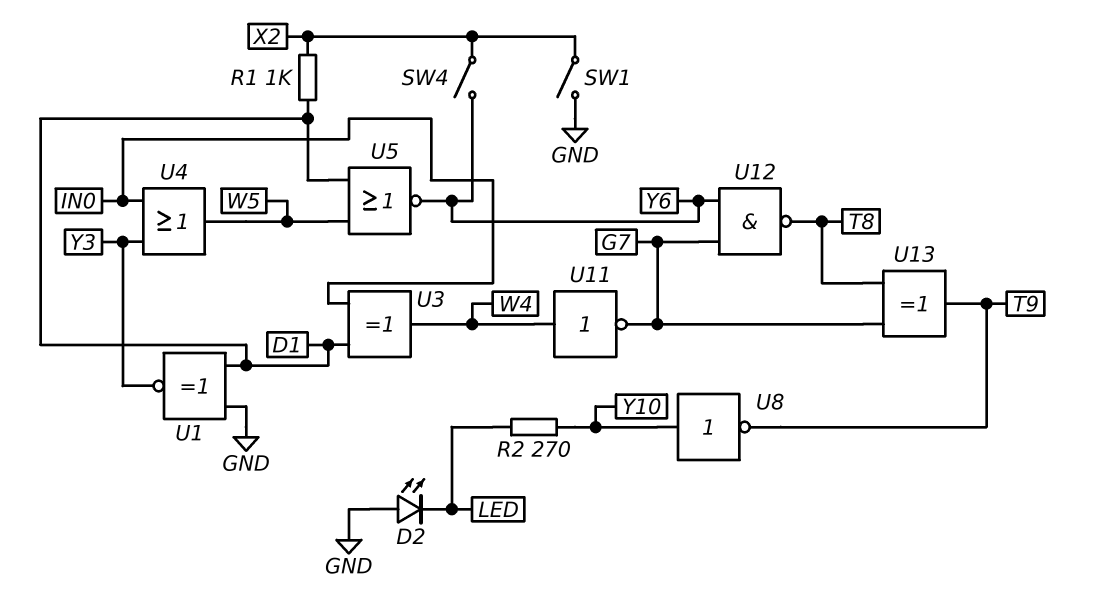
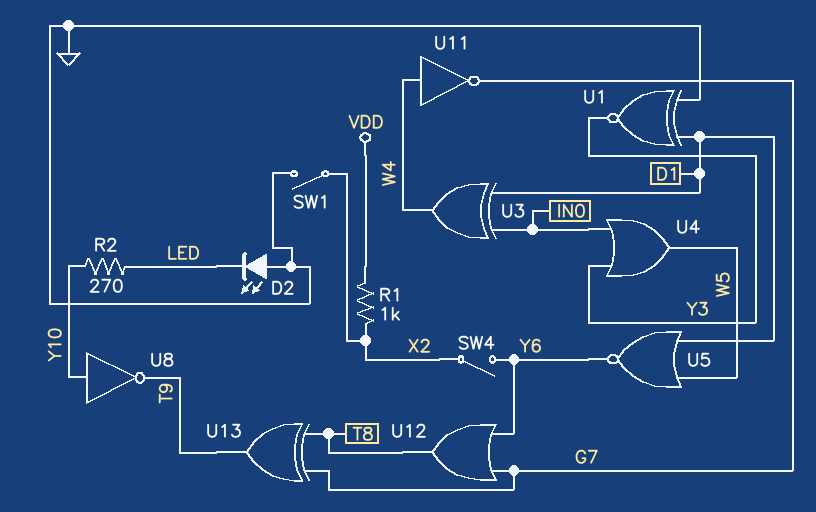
R1: 1k (D1, X2) -> 1k (VDD, X2)
U12: NAND (in G7, in Y6, out T8) -> OR (in G7, in Y6, out T8)

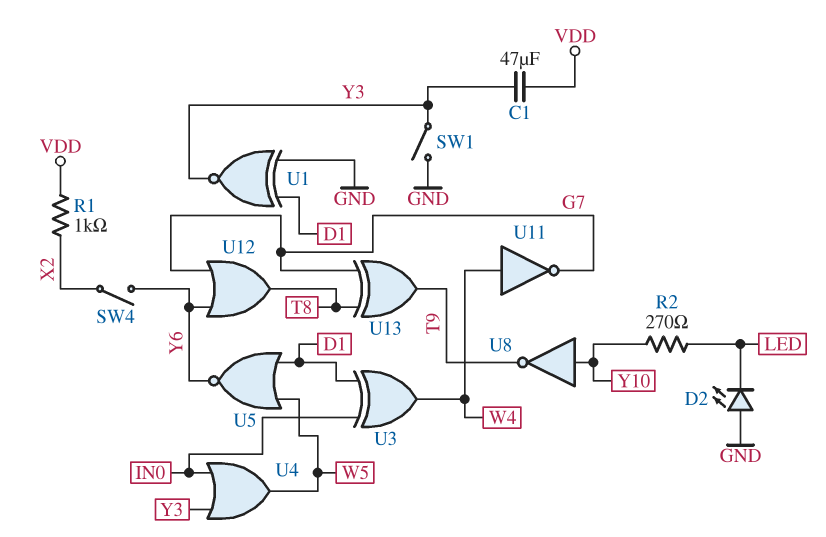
C1: none -> 47uF (VDD, Y3)
SW1: switch (GND, X2) -> switch (GND, Y3)

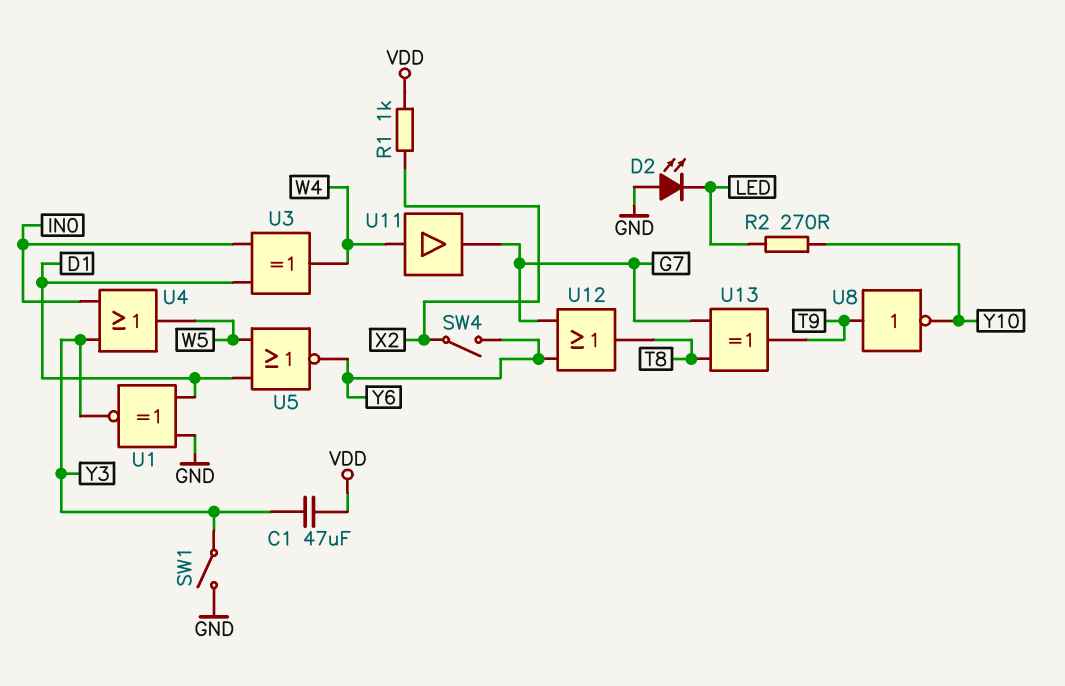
U8: NOT (in Y10, out T9) -> NOT (in T9, out Y10)
U11: NOT (in W4, out G7) -> buffer (in W4, out G7)

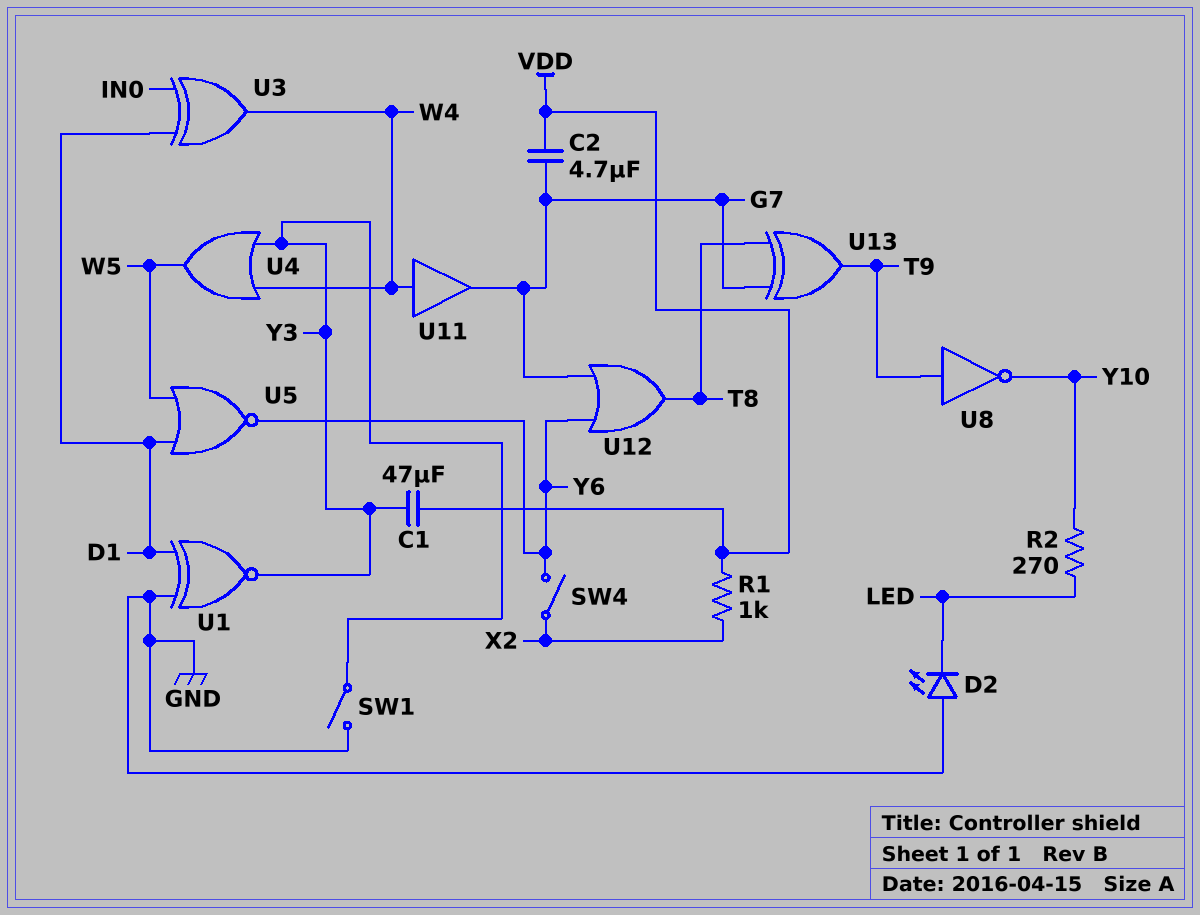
C2: none -> 4.7uF (G7, VDD)
U4: OR (in IN0, in Y3, out W5) -> OR (in W4, in Y3, out W5)

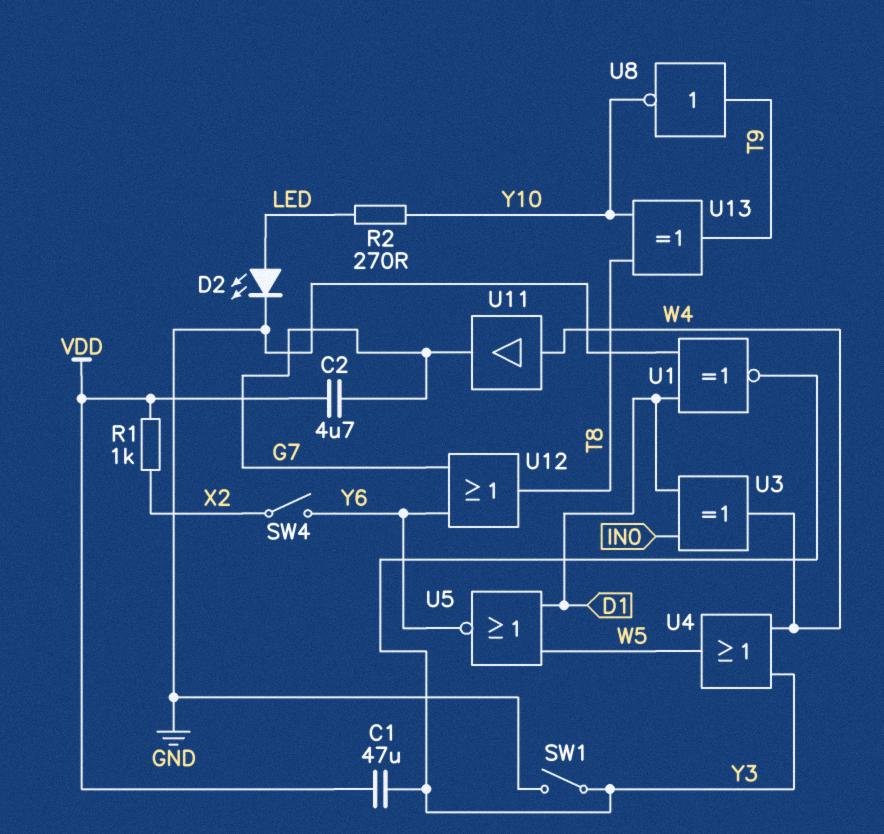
D2: LED (A GND, K LED) -> LED (A LED, K GND)
U13: XOR (in G7, in T8, out T9) -> XOR (in T8, in Y10, out T9)

